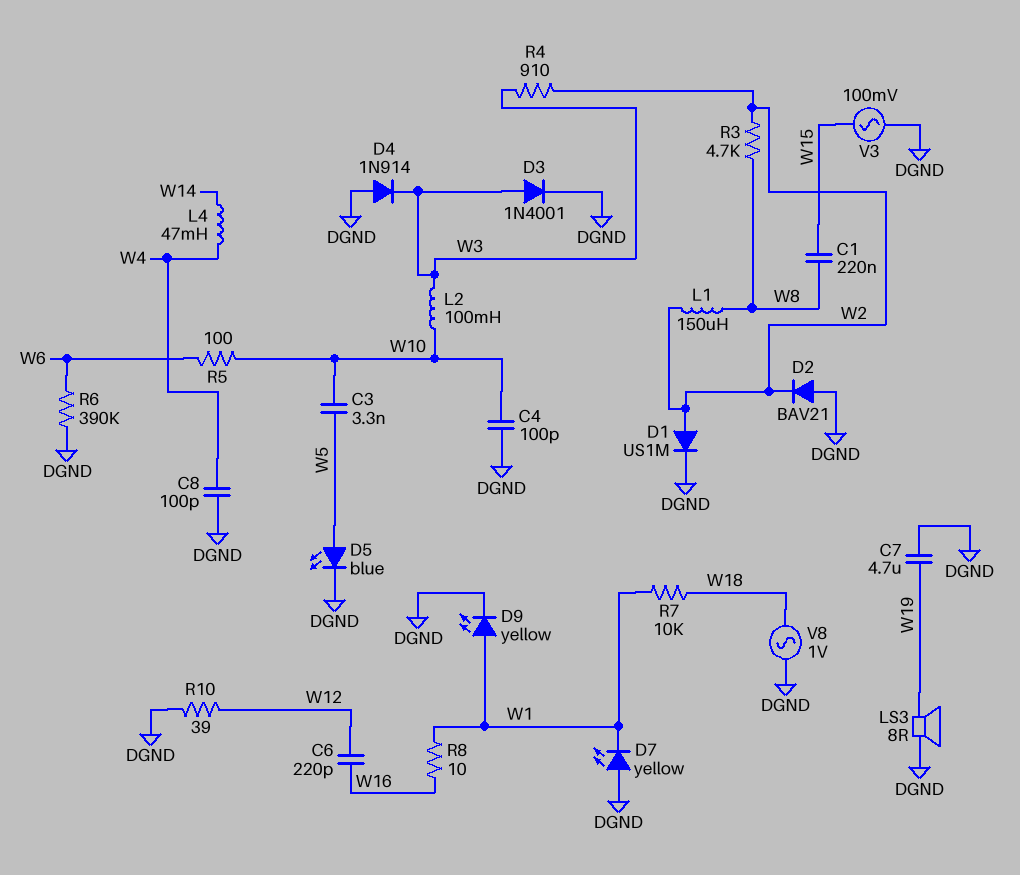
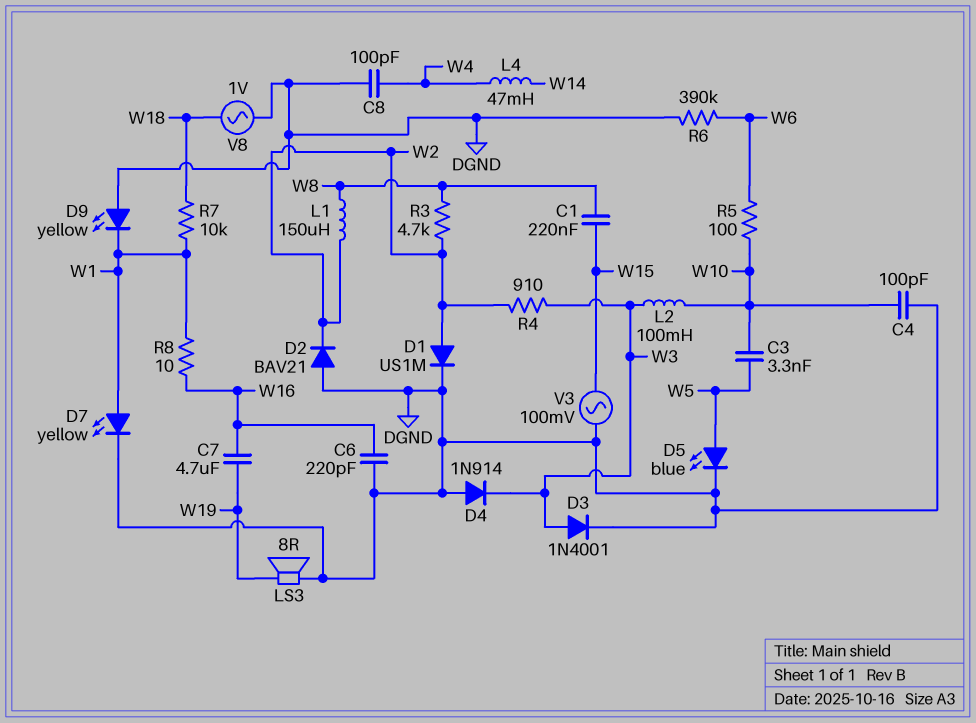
C6: 220pF (W12, W16) -> 220pF (DGND, W16)
C7: 4.7uF (DGND, W19) -> 4.7uF (W16, W19)
D7: LED yellow (A DGND, K W1) -> LED yellow (A W1, K DGND)
D9: LED yellow (A W1, K DGND) -> LED yellow (A DGND, K W1)
R10: 39 (DGND, W12) -> none

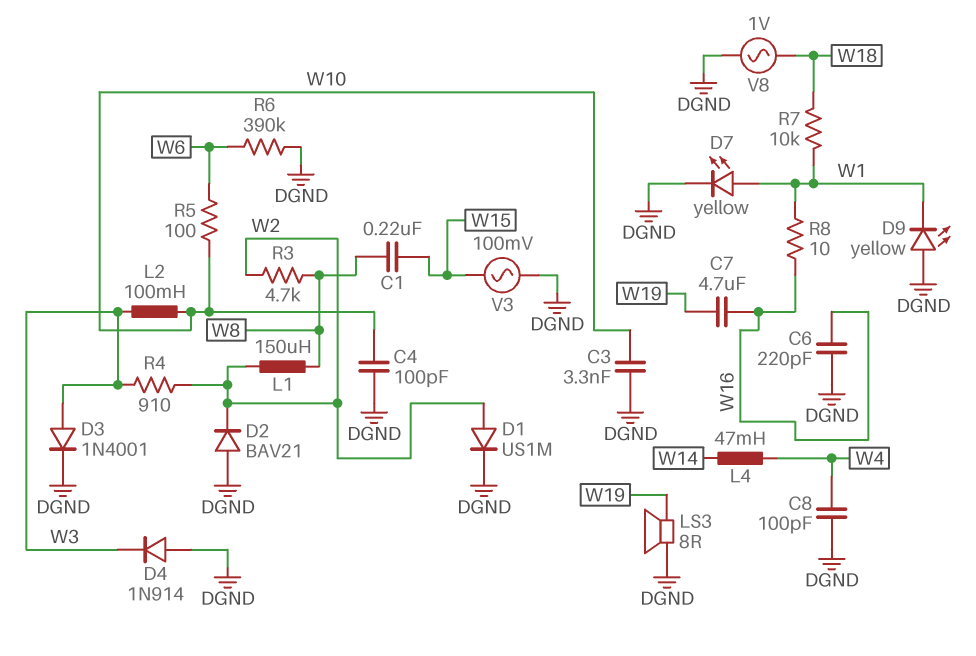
C3: 3.3nF (W5, W10) -> 3.3nF (DGND, W10)
D5: LED blue (A W5, K DGND) -> none

